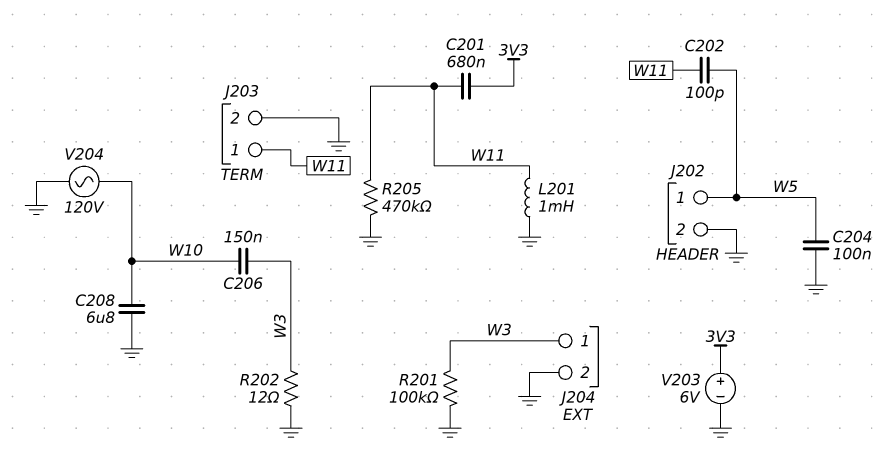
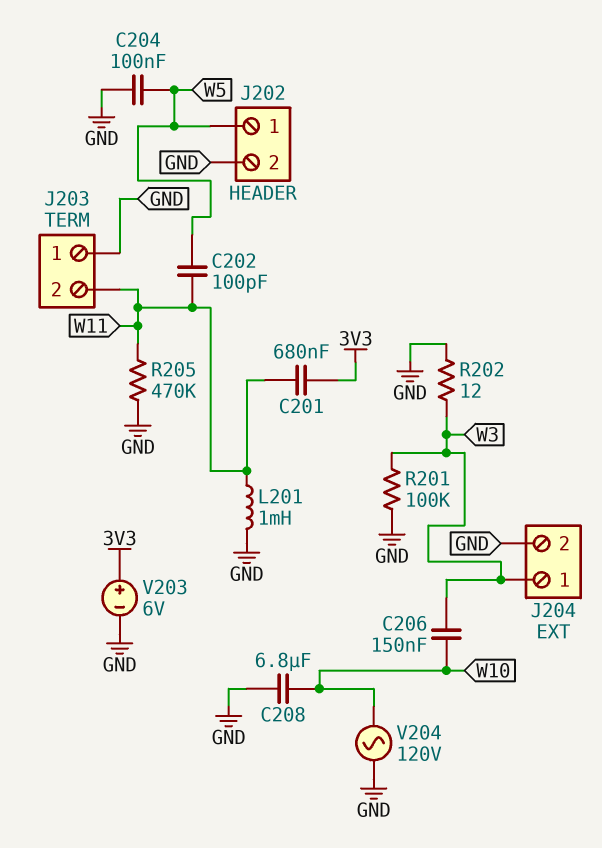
J203 pin 1: W11 -> GND
J203 pin 2: GND -> W11

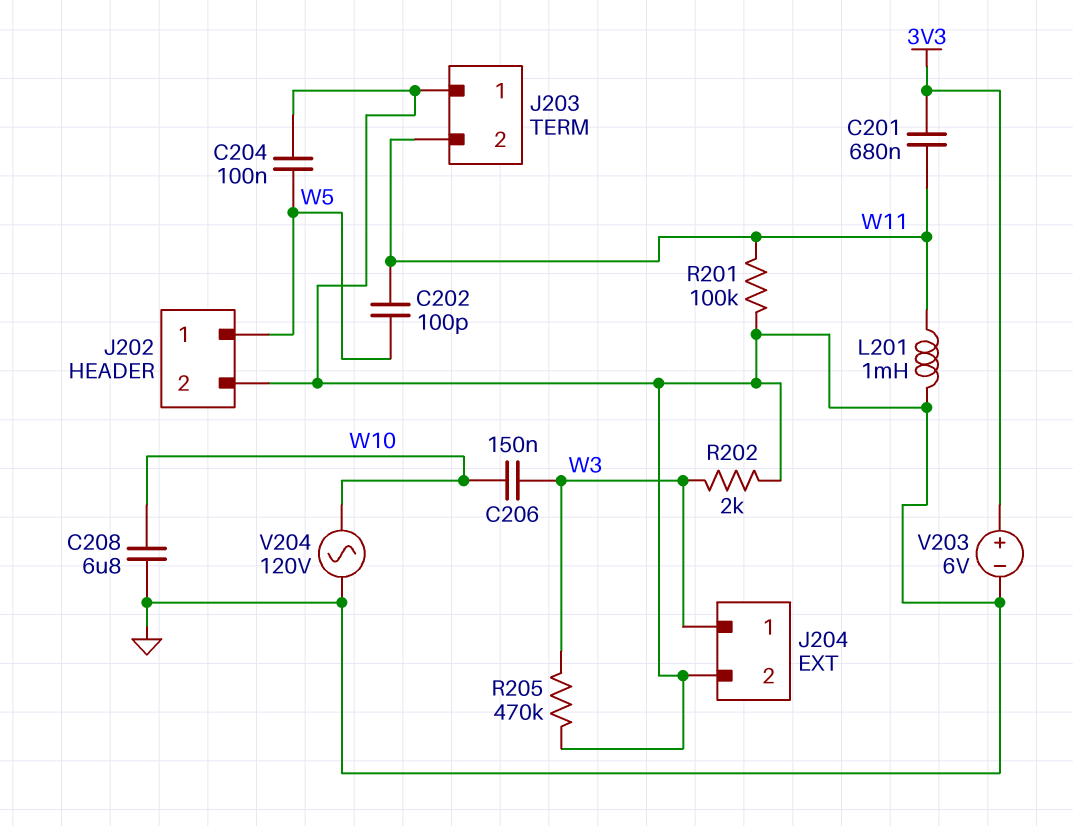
R201: 100k (GND, W3) -> 100k (GND, W11)
R202: 12 (GND, W3) -> 2k (GND, W3)
R205: 470k (GND, W11) -> 470k (GND, W3)

